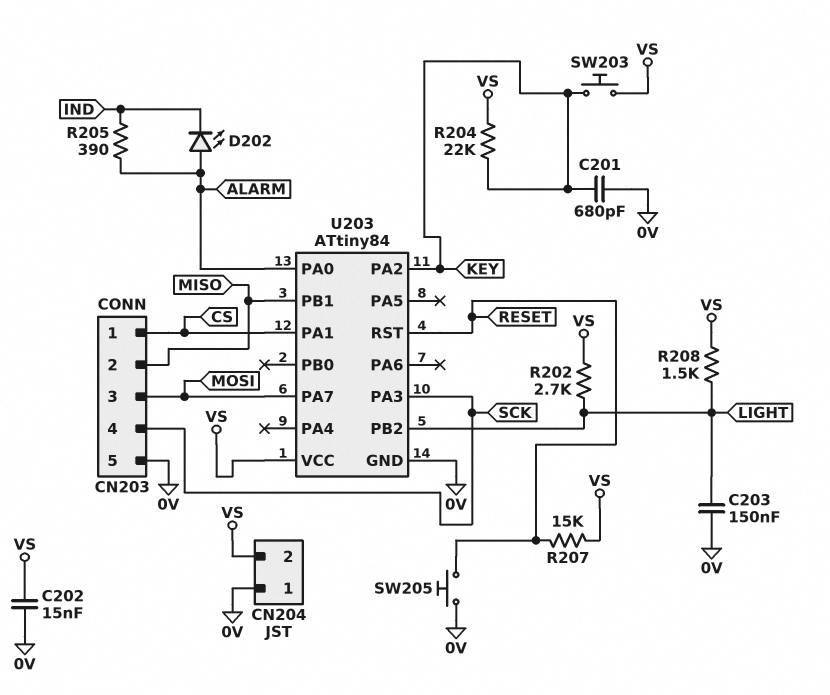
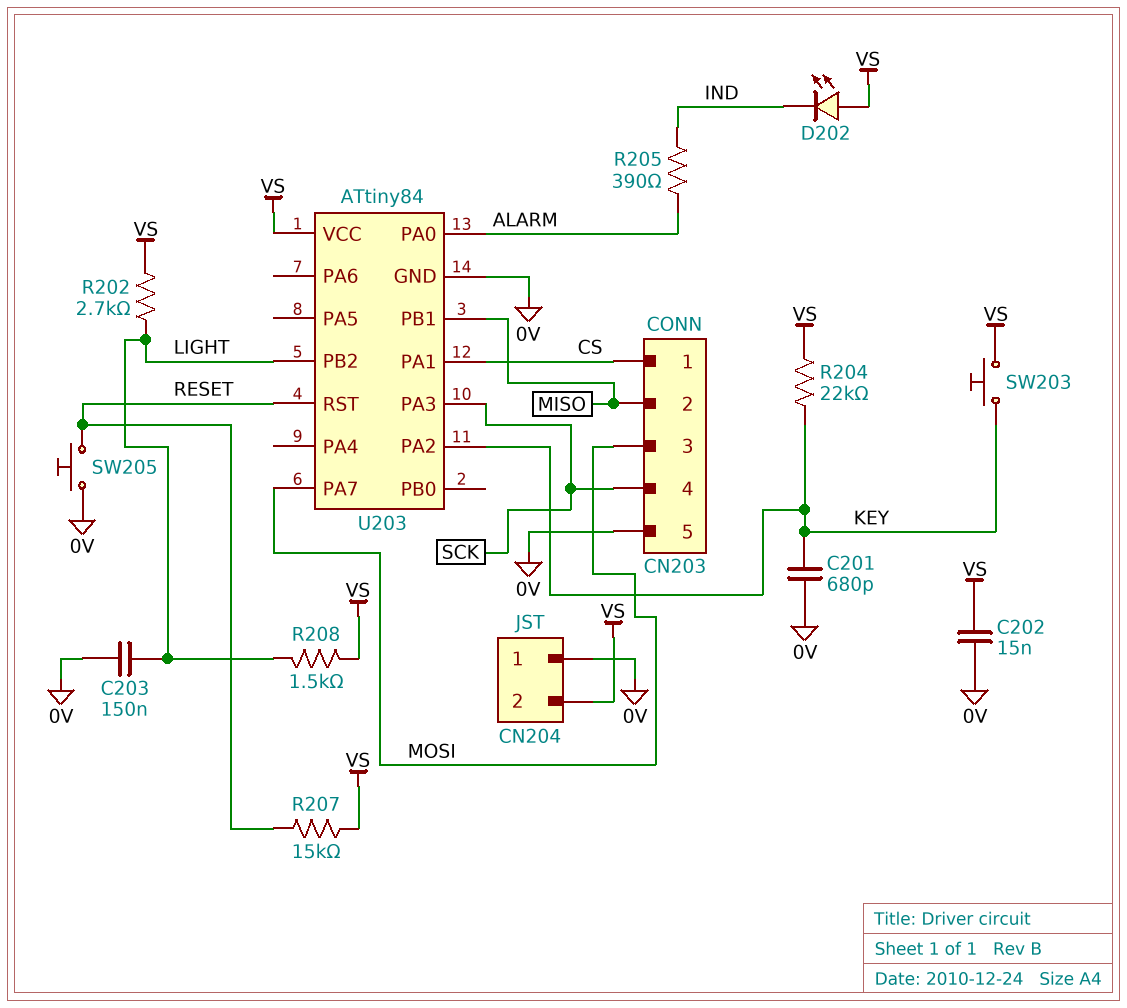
D202: LED (A ALARM, K IND) -> LED (A VS, K IND)

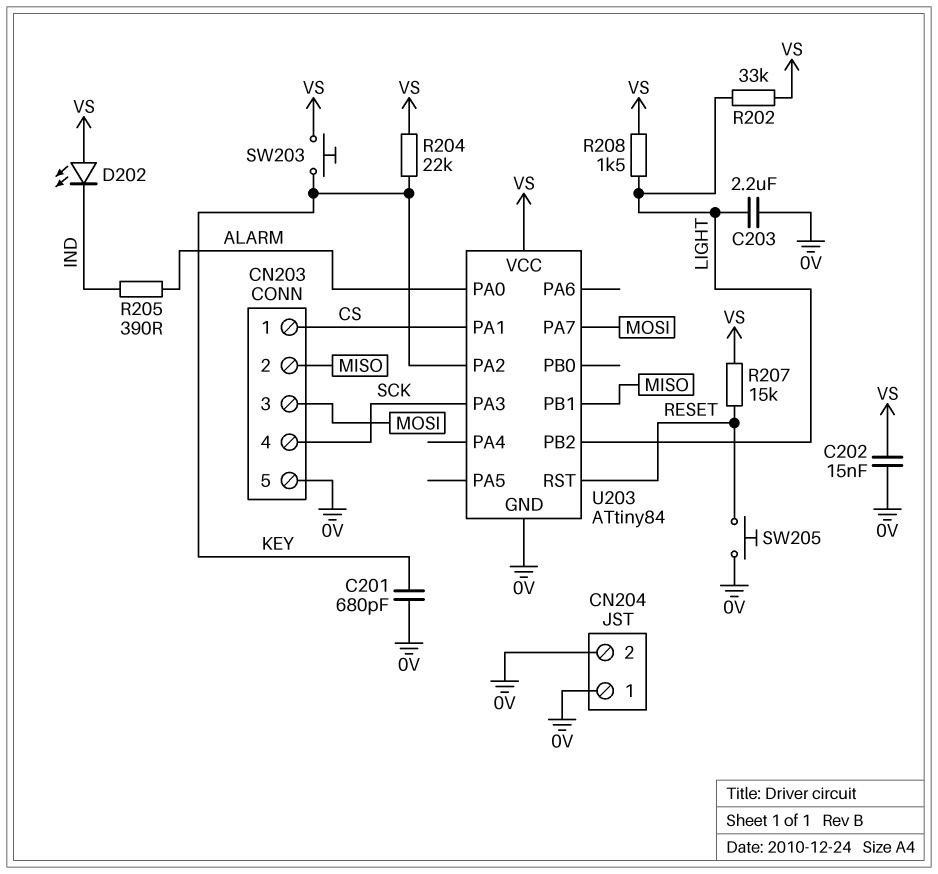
C203: 150nF (0V, LIGHT) -> 2.2uF (0V, LIGHT)
CN204 pin 2: VS -> 0V
R202: 2.7k (LIGHT, VS) -> 33k (LIGHT, VS)

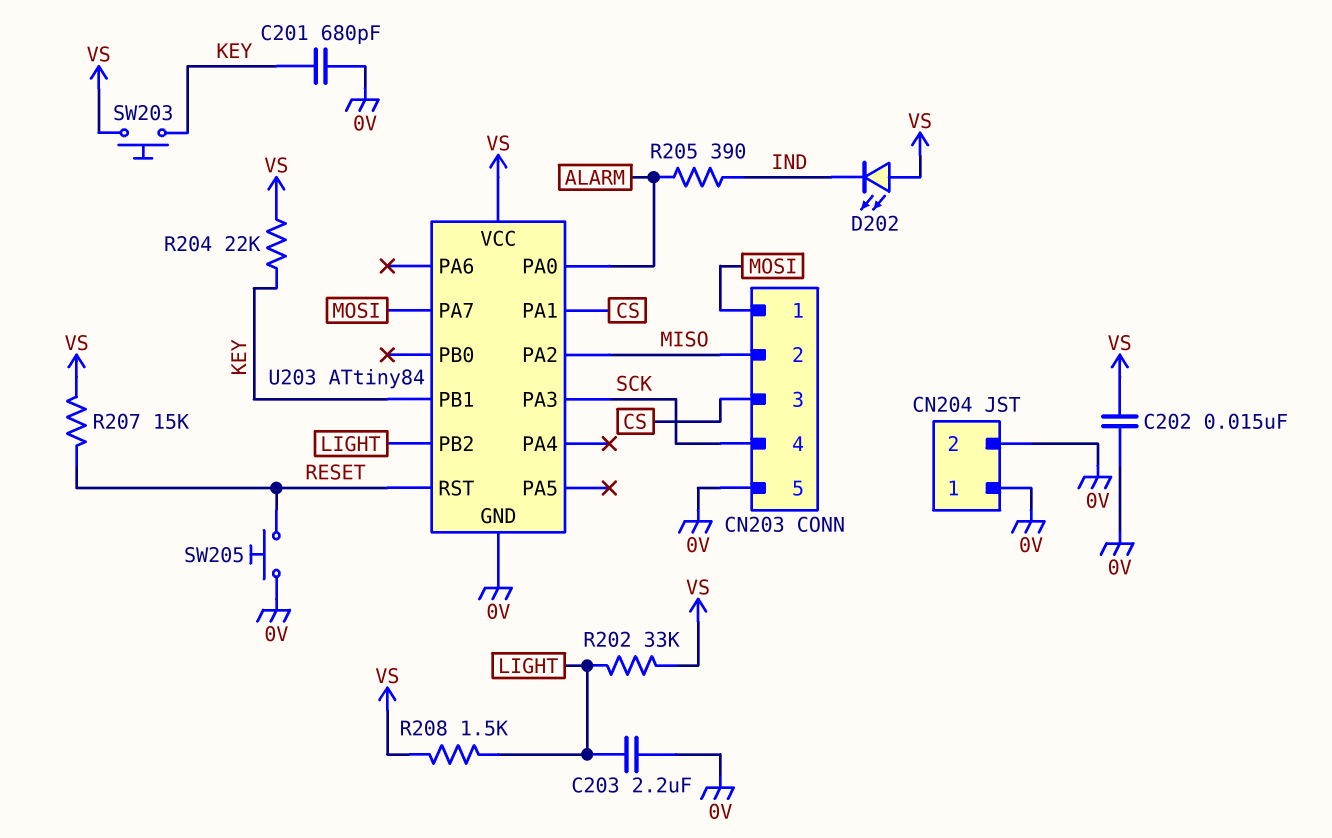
CN203 pin 1: CS -> MOSI
CN203 pin 3: MOSI -> CS
U203 pin PA2: KEY -> MISO
U203 pin PB1: MISO -> KEY

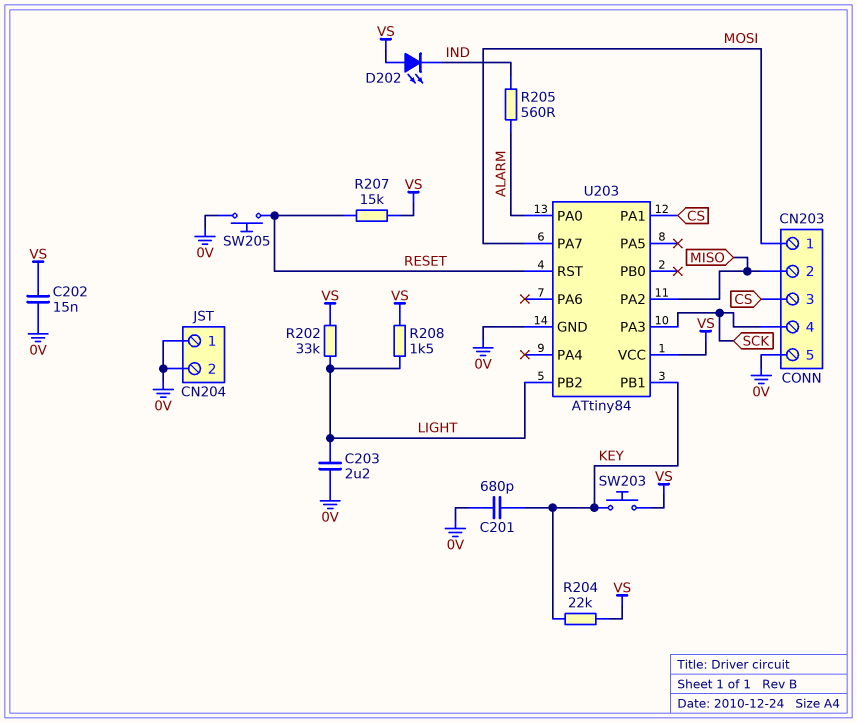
R205: 390 (ALARM, IND) -> 560 (ALARM, IND)

